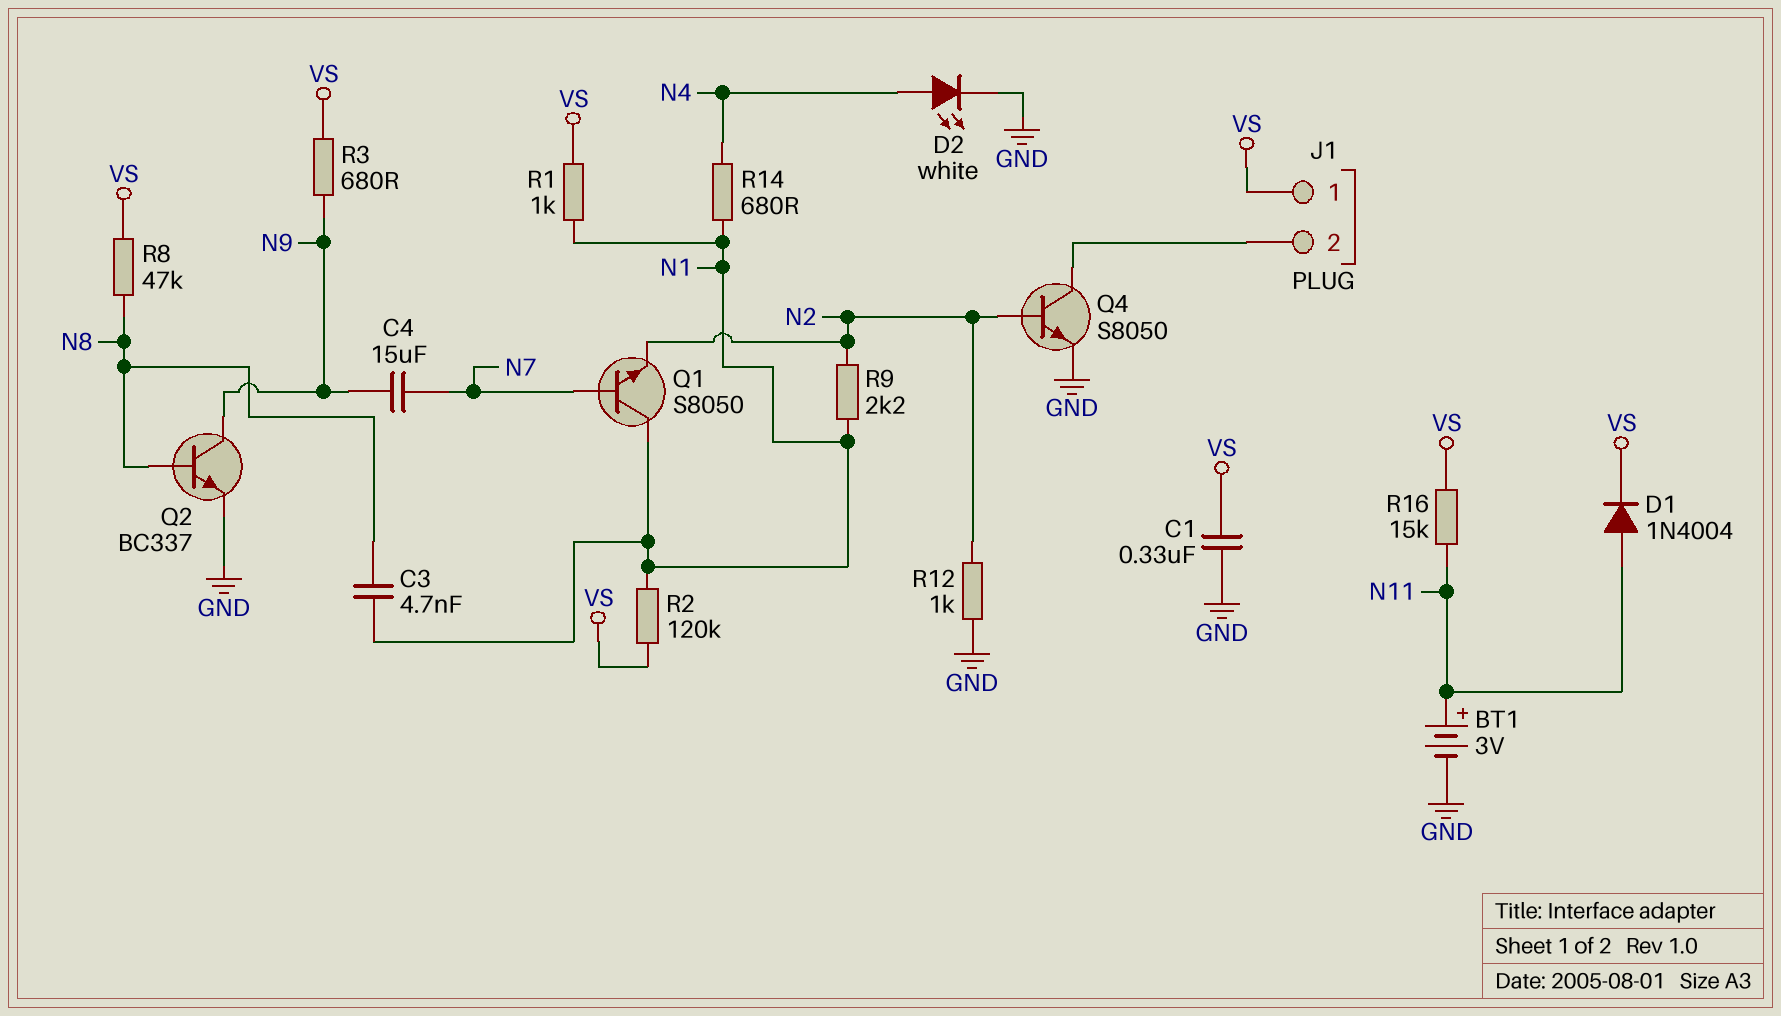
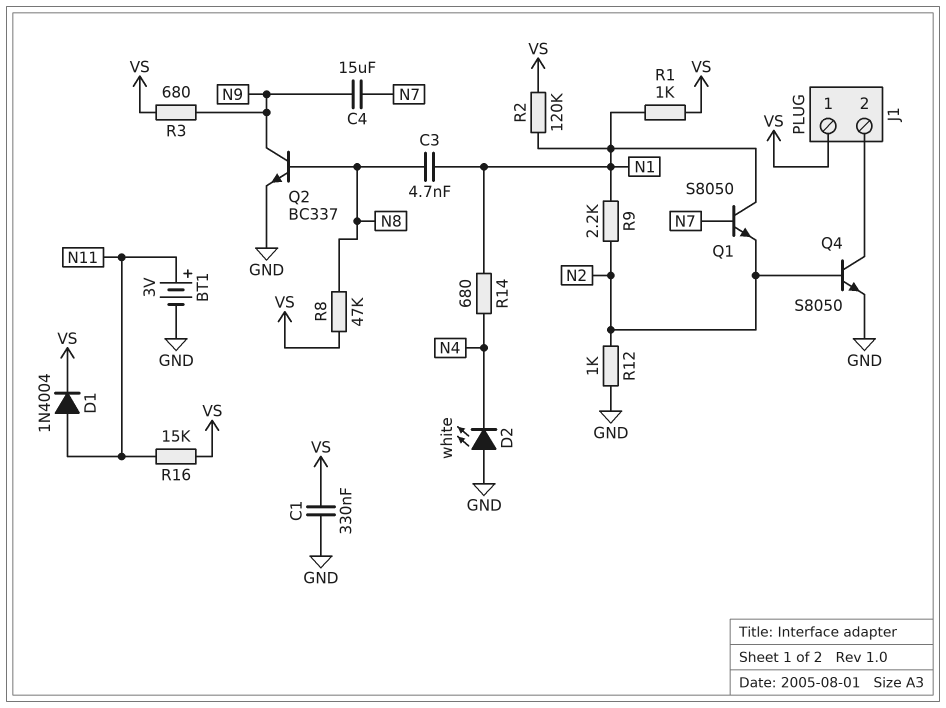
D2: LED white (A N4, K GND) -> LED white (A GND, K N4)

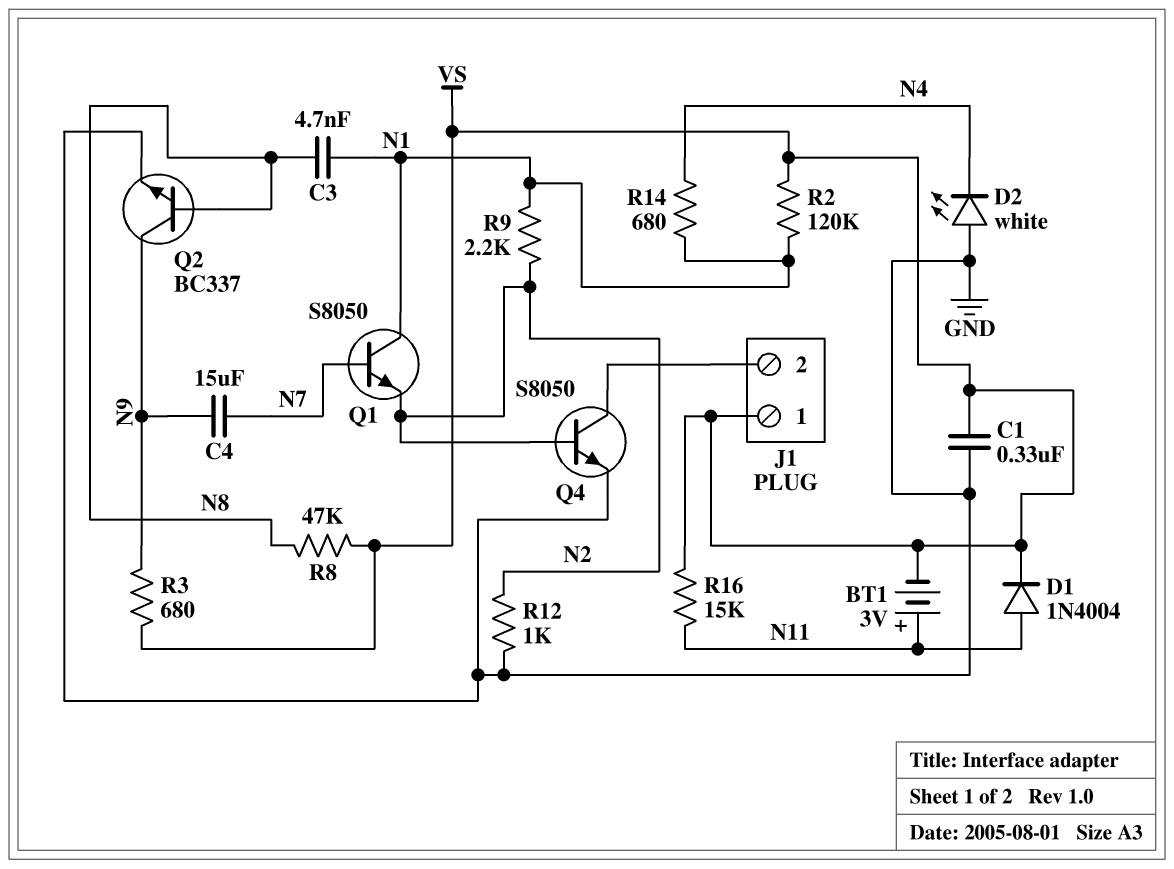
BT1: 3V (plus N11, minus GND) -> 3V (plus N11, minus VS)
R1: 1k (N1, VS) -> none

